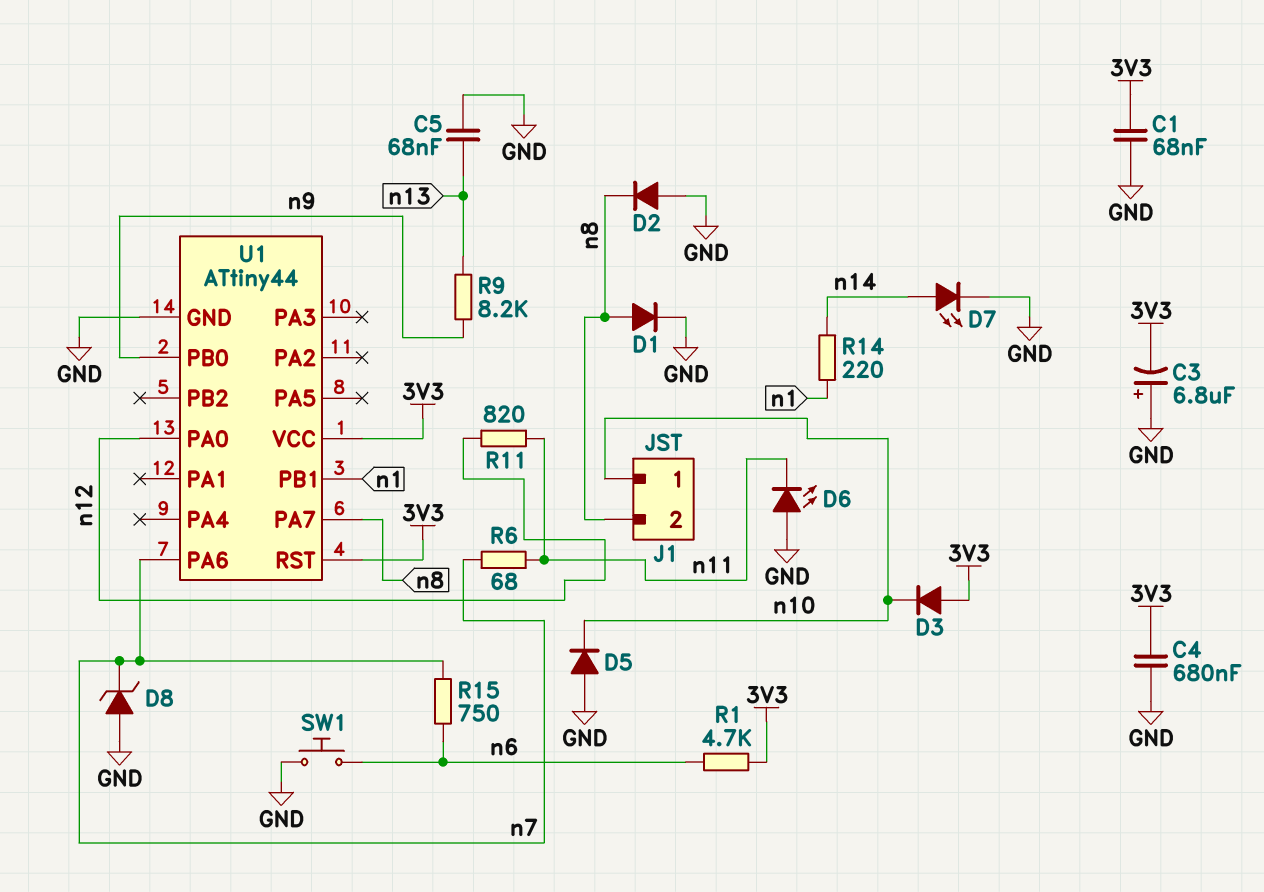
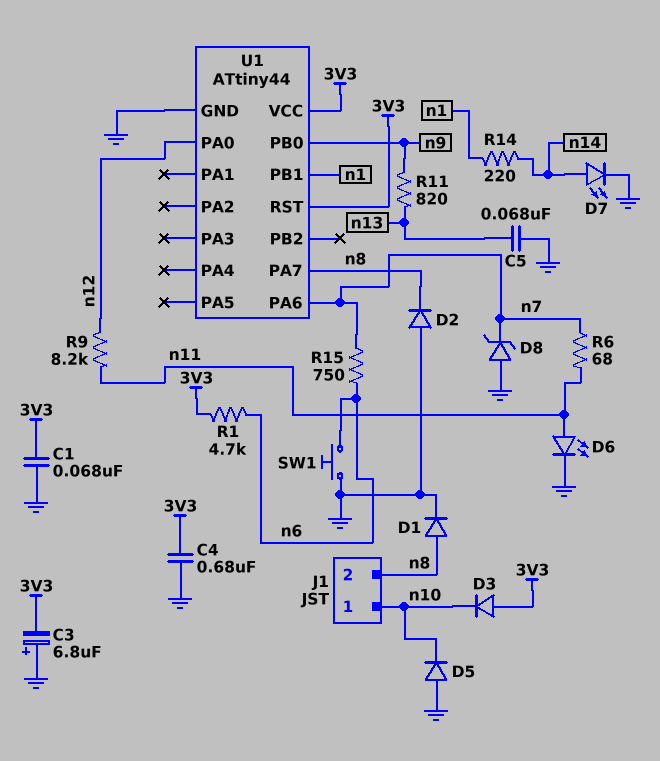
D6: LED (A GND, K n11) -> LED (A n11, K GND)
R9: 8.2k (n9, n13) -> 8.2k (n11, n12)
R11: 820 (n11, n12) -> 820 (n9, n13)

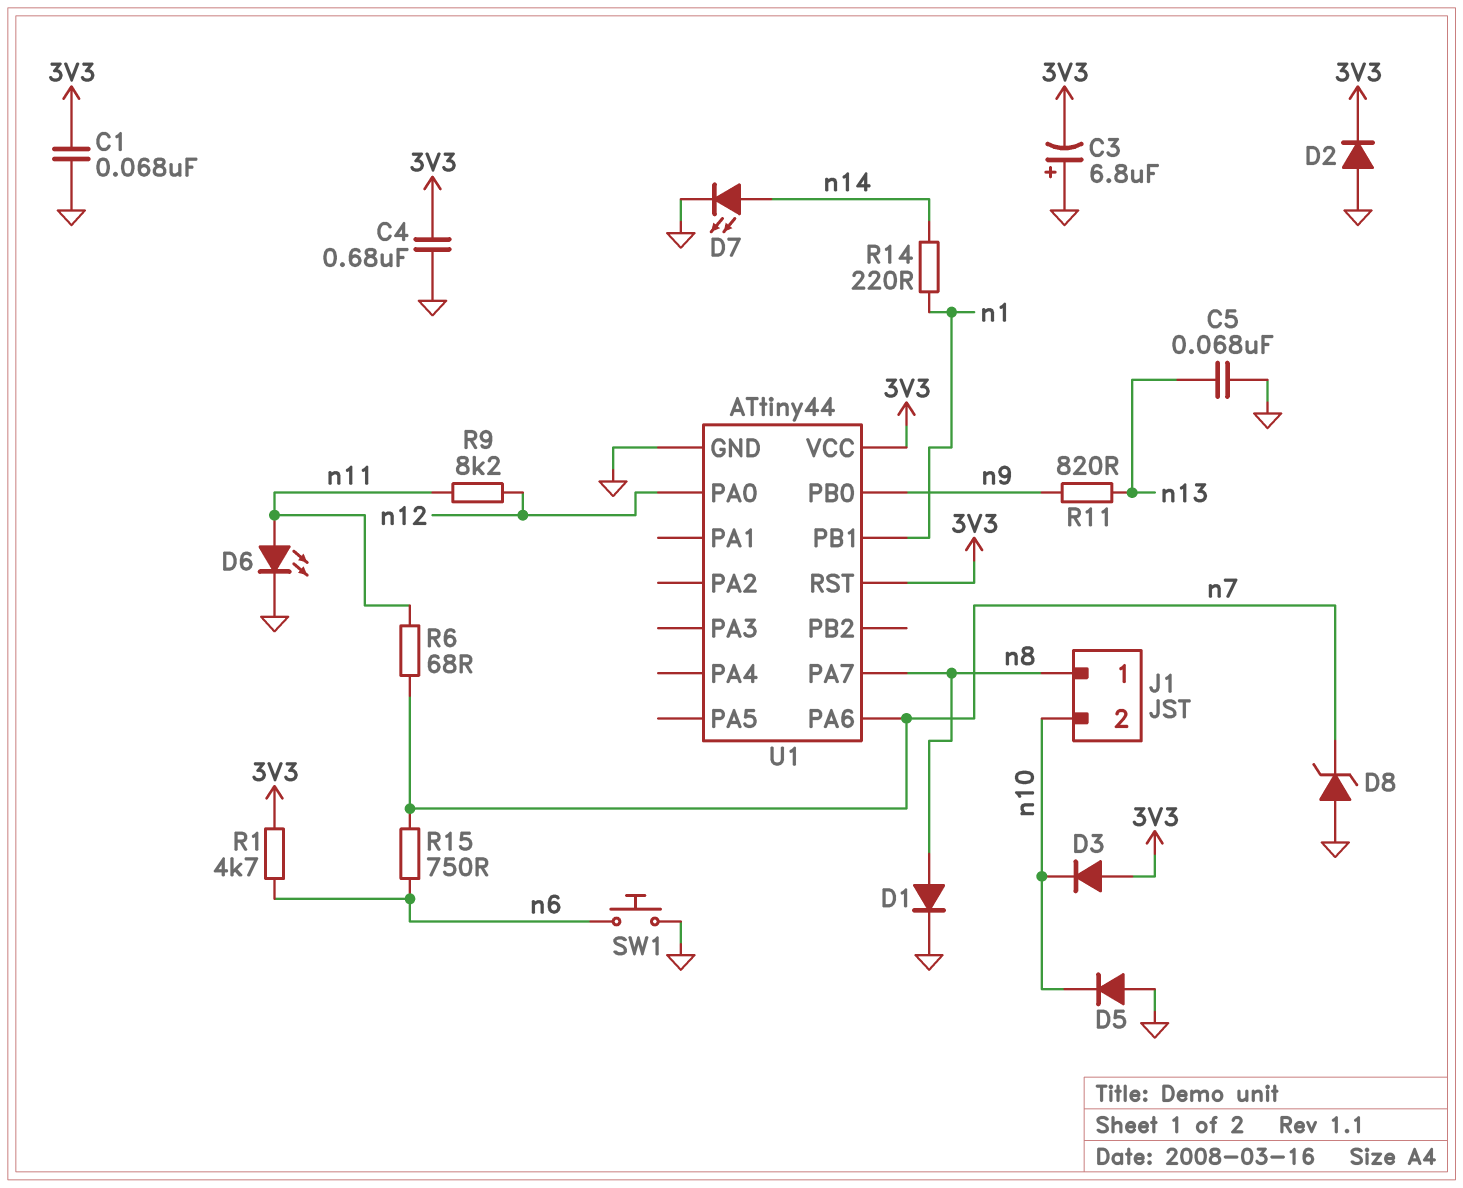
D2: diode (A GND, K n8) -> diode (A GND, K 3V3)
J1 pin 1: n10 -> n8
J1 pin 2: n8 -> n10

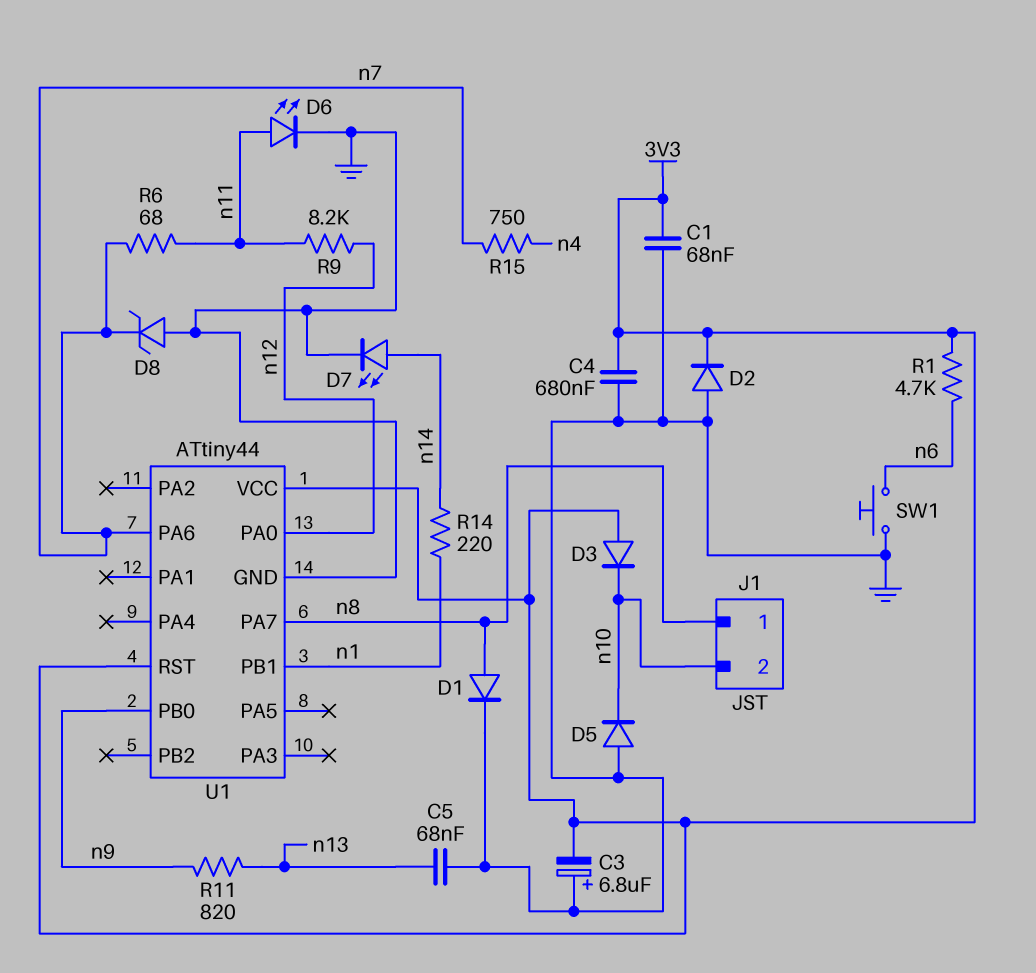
R15: 750 (n6, n7) -> 750 (n4, n7)

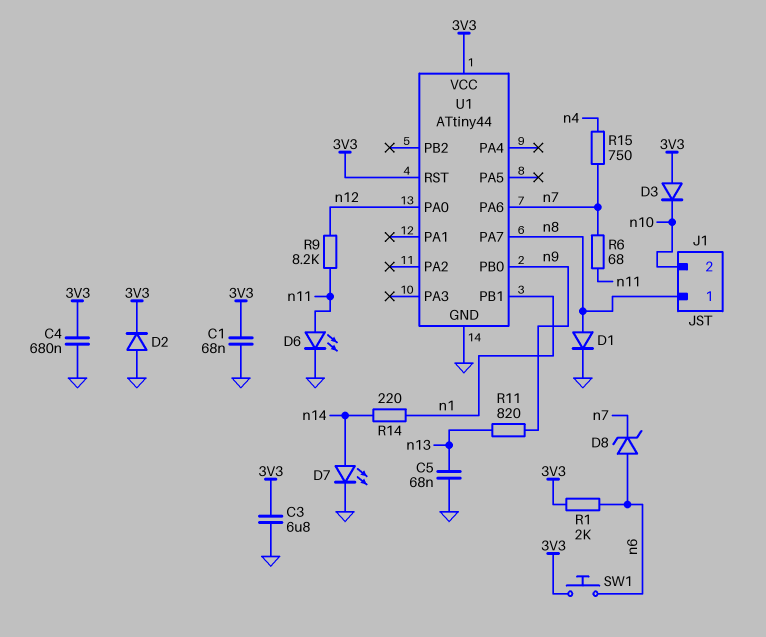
C3: 6.8uF (plus GND, minus 3V3) -> 6.8uF (3V3, GND)
D5: diode (A GND, K n10) -> none
D8: zener (A GND, K n7) -> zener (A n6, K n7)
R1: 4.7k (3V3, n6) -> 2k (3V3, n6)
SW1: button (GND, n6) -> button (3V3, n6)

